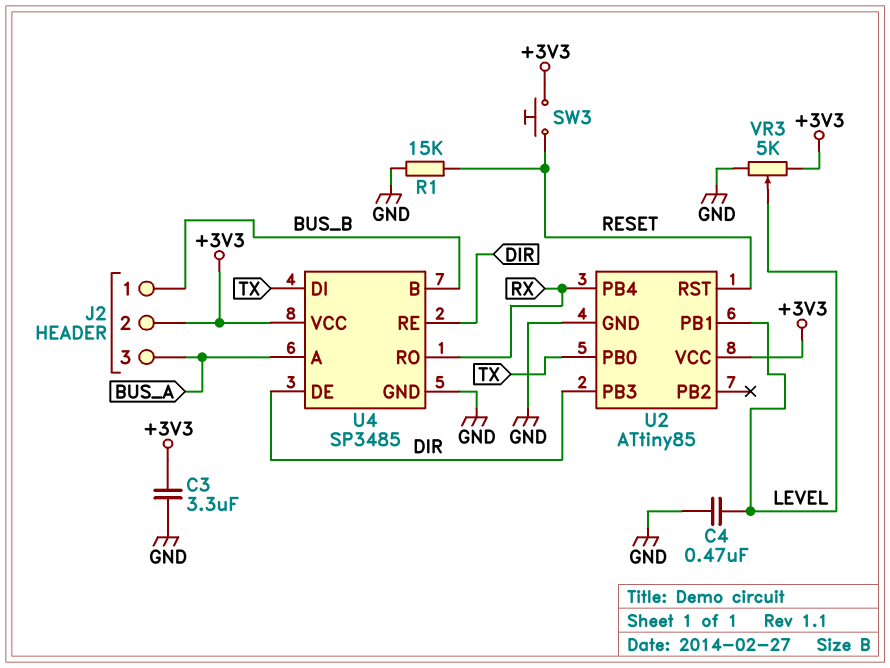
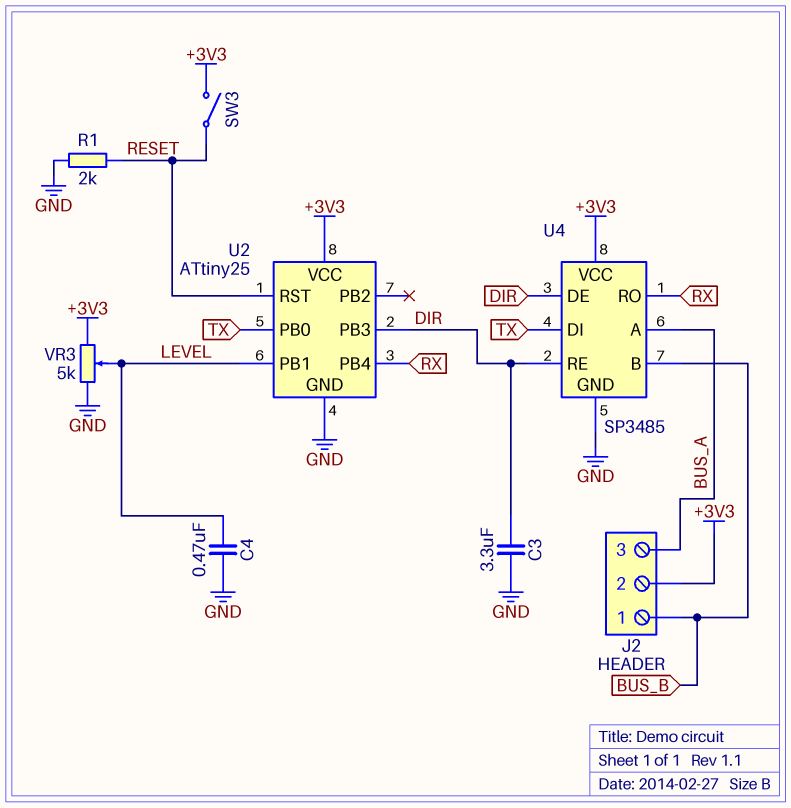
C3: 3.3uF (+3V3, GND) -> 3.3uF (DIR, GND)
R1: 15k (GND, RESET) -> 2k (GND, RESET)
SW3: button (+3V3, RESET) -> switch (+3V3, RESET)
U2: ATtiny85 -> ATtiny25

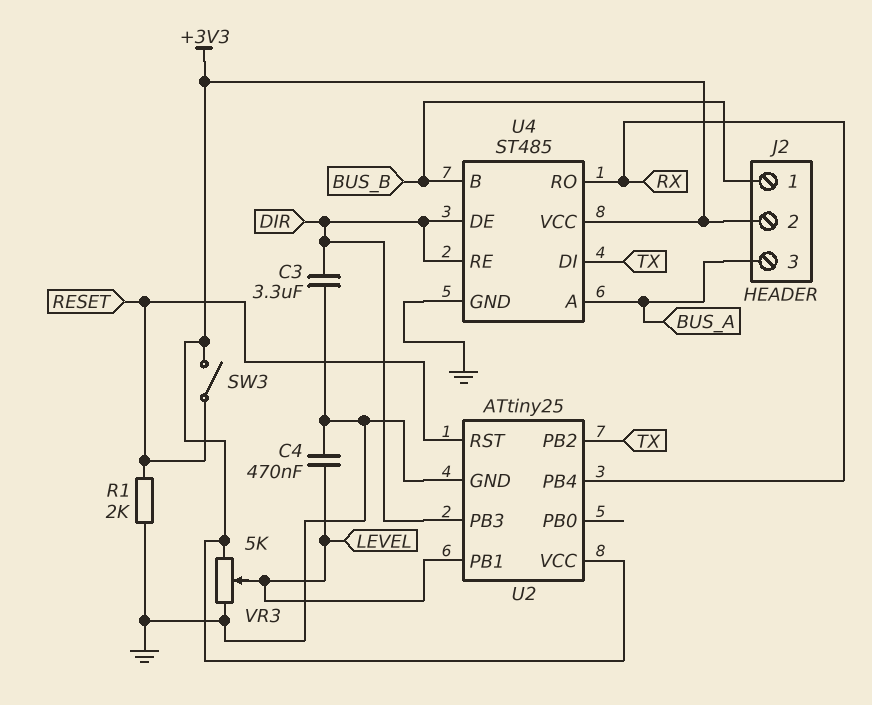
U2 pin PB0: TX -> none
U2 pin PB2: none -> TX
U4: SP3485 -> ST485

